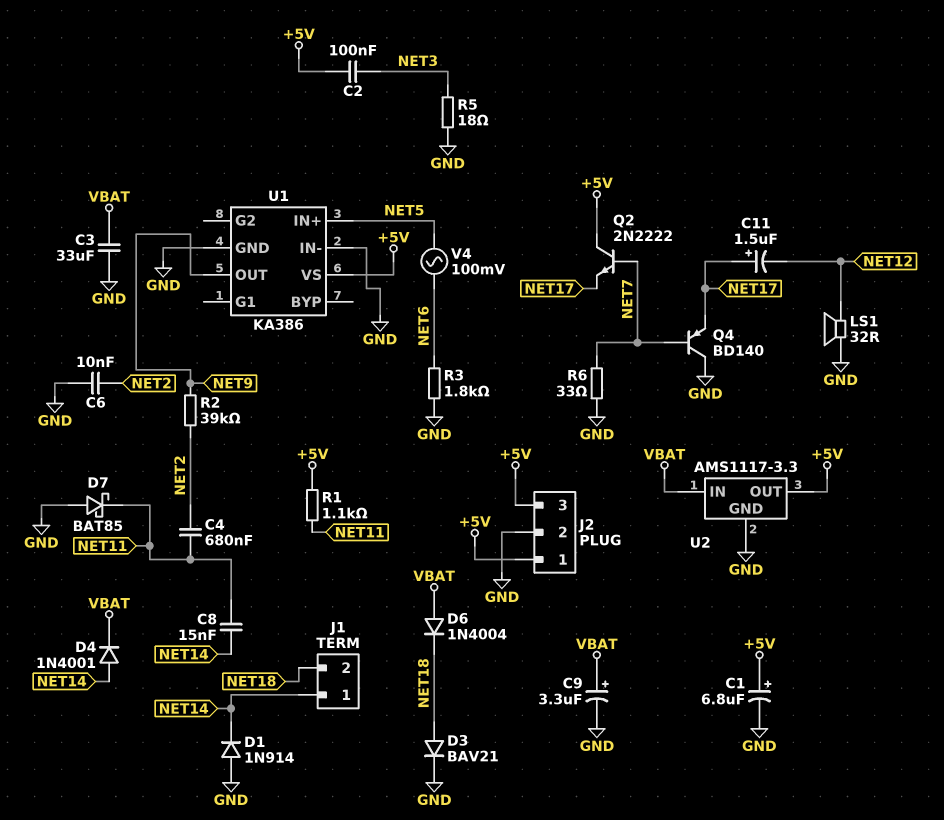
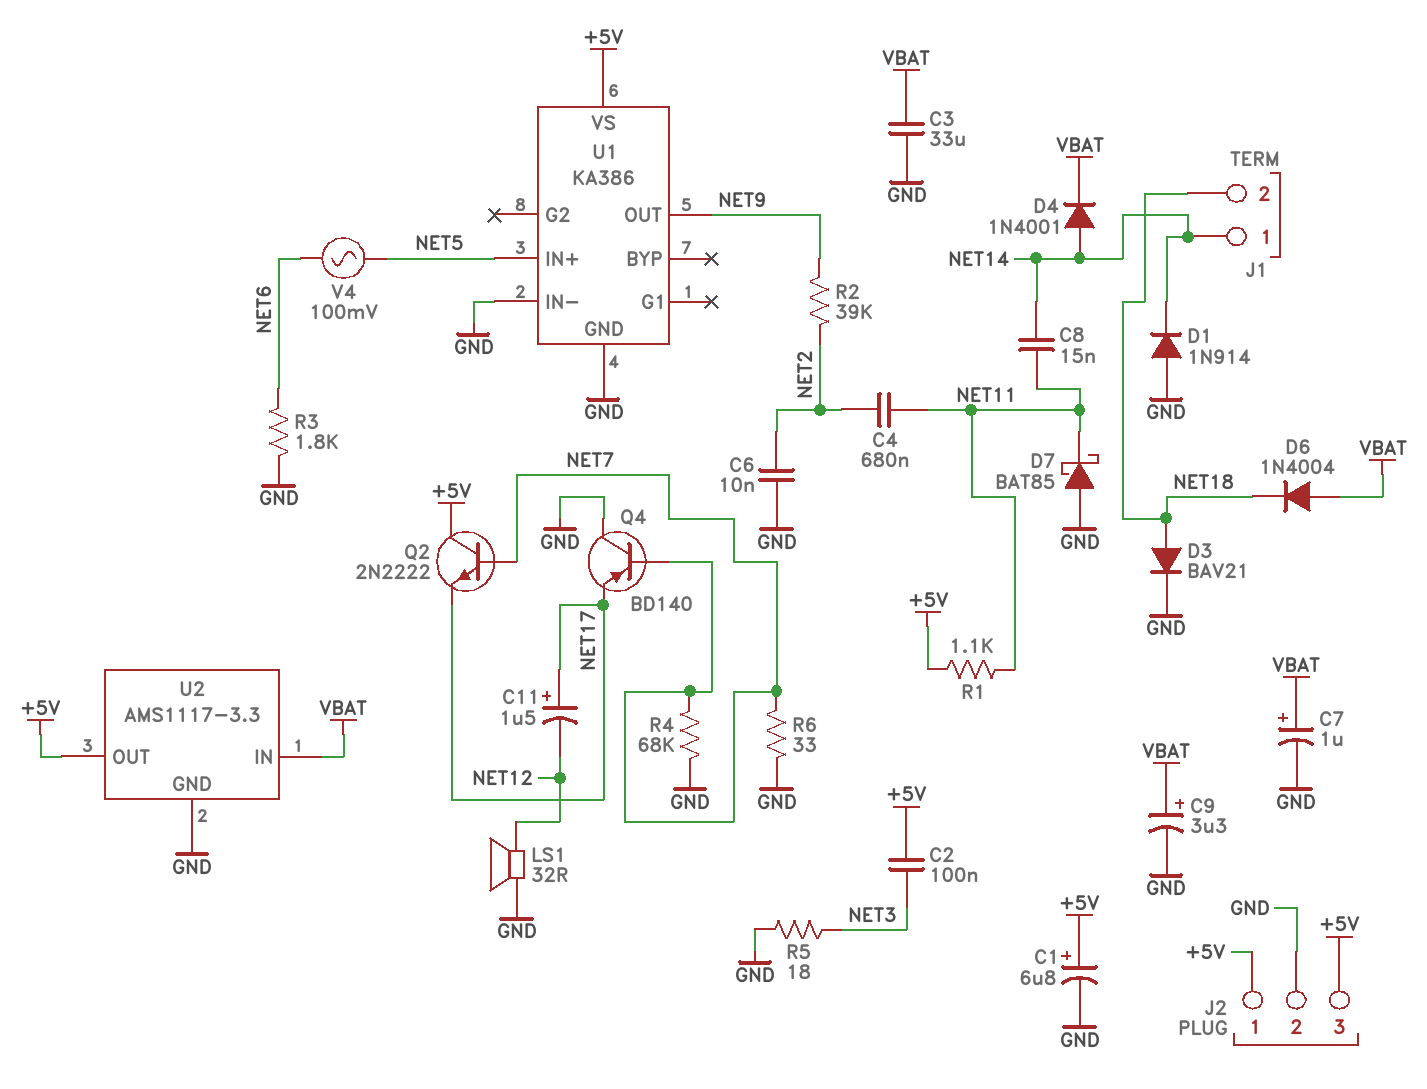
C7: none -> 1uF (plus VBAT, minus GND)
R4: none -> 68k (GND, NET7)

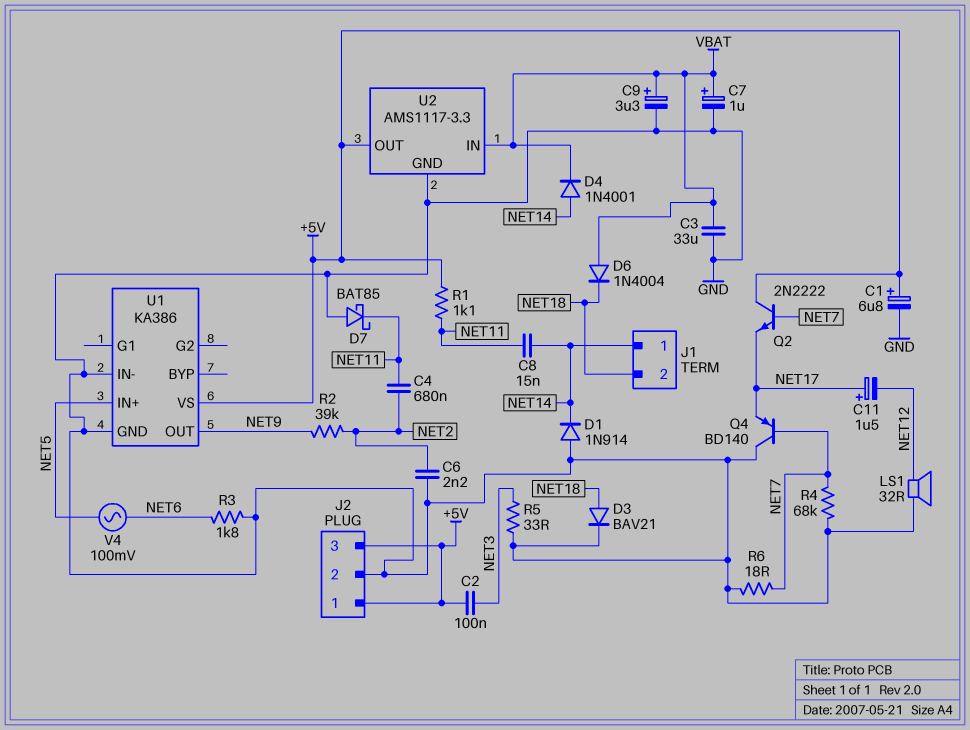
C6: 10nF (GND, NET2) -> 2.2nF (GND, NET2)
R5: 18 (GND, NET3) -> 33 (GND, NET3)
R6: 33 (GND, NET7) -> 18 (GND, NET7)

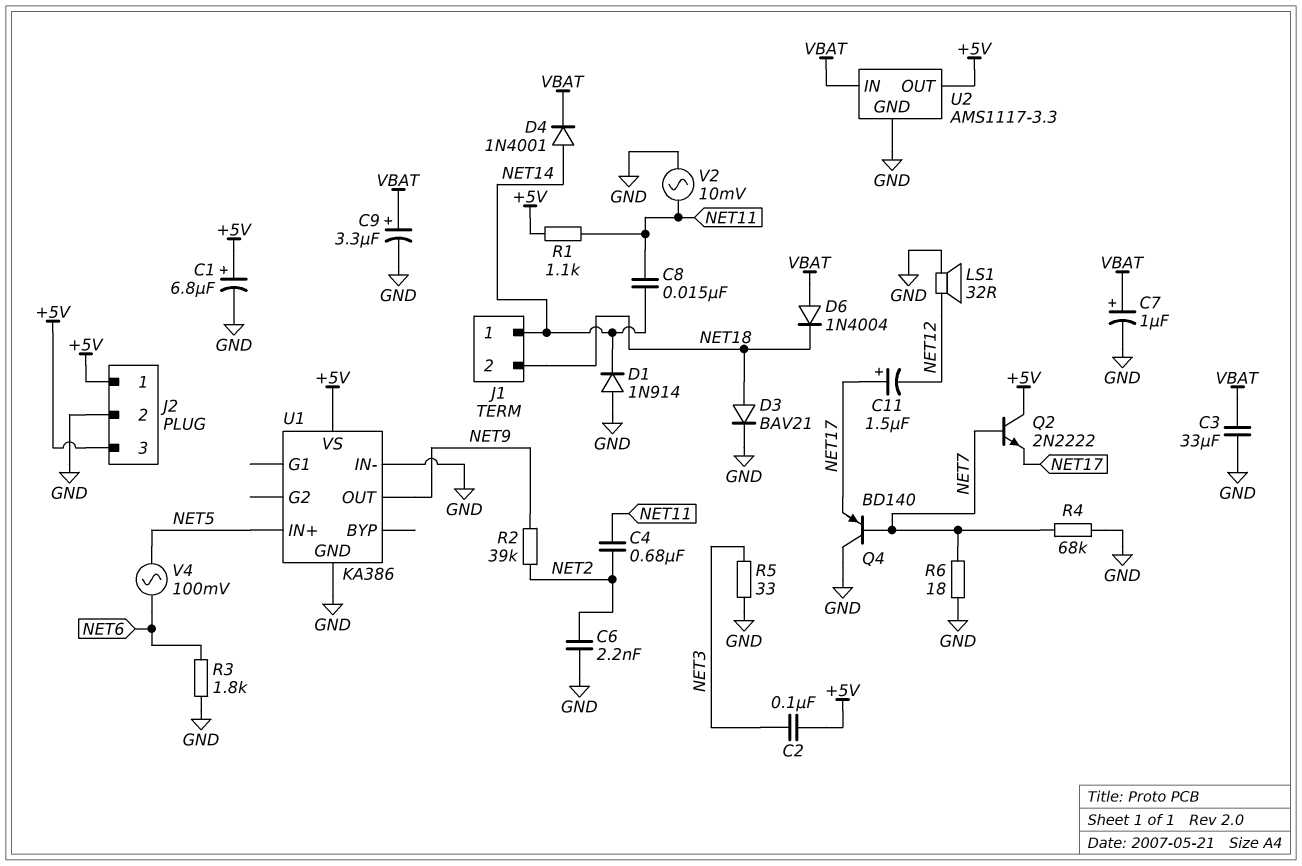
D7: schottky BAT85 (A GND, K NET11) -> none
V2: none -> AC 10mV (GND, NET11)

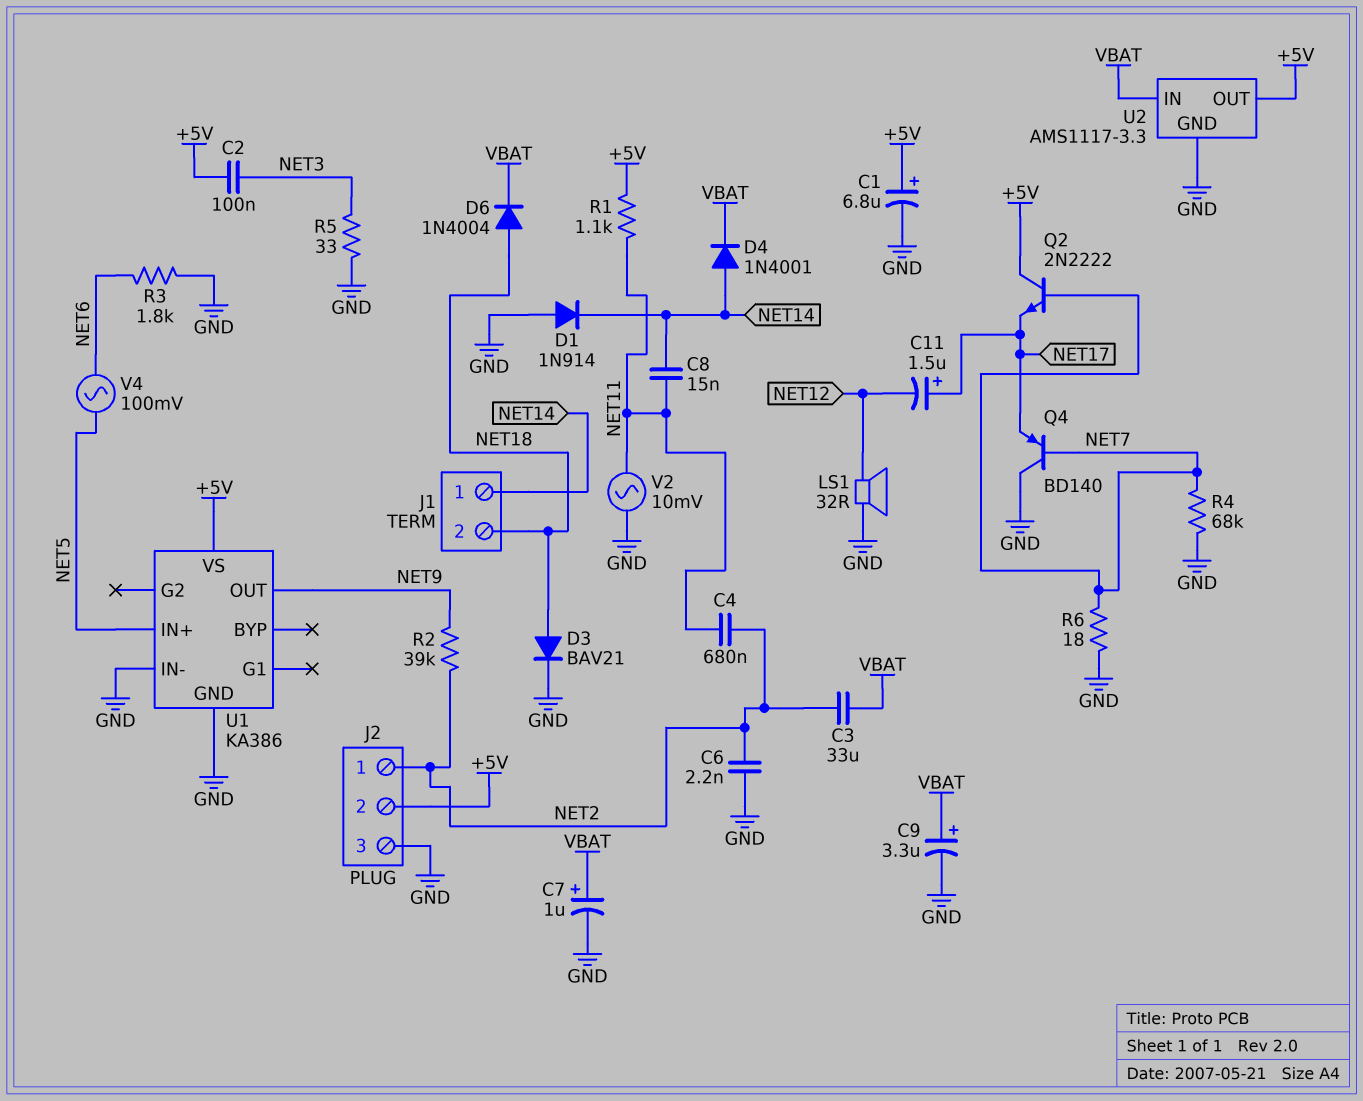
C3: 33uF (GND, VBAT) -> 33uF (NET2, VBAT)
D6: diode 1N4004 (A VBAT, K NET18) -> diode 1N4004 (A NET18, K VBAT)
J2 pin 1: +5V -> NET2
J2 pin 2: GND -> +5V
J2 pin 3: +5V -> GND

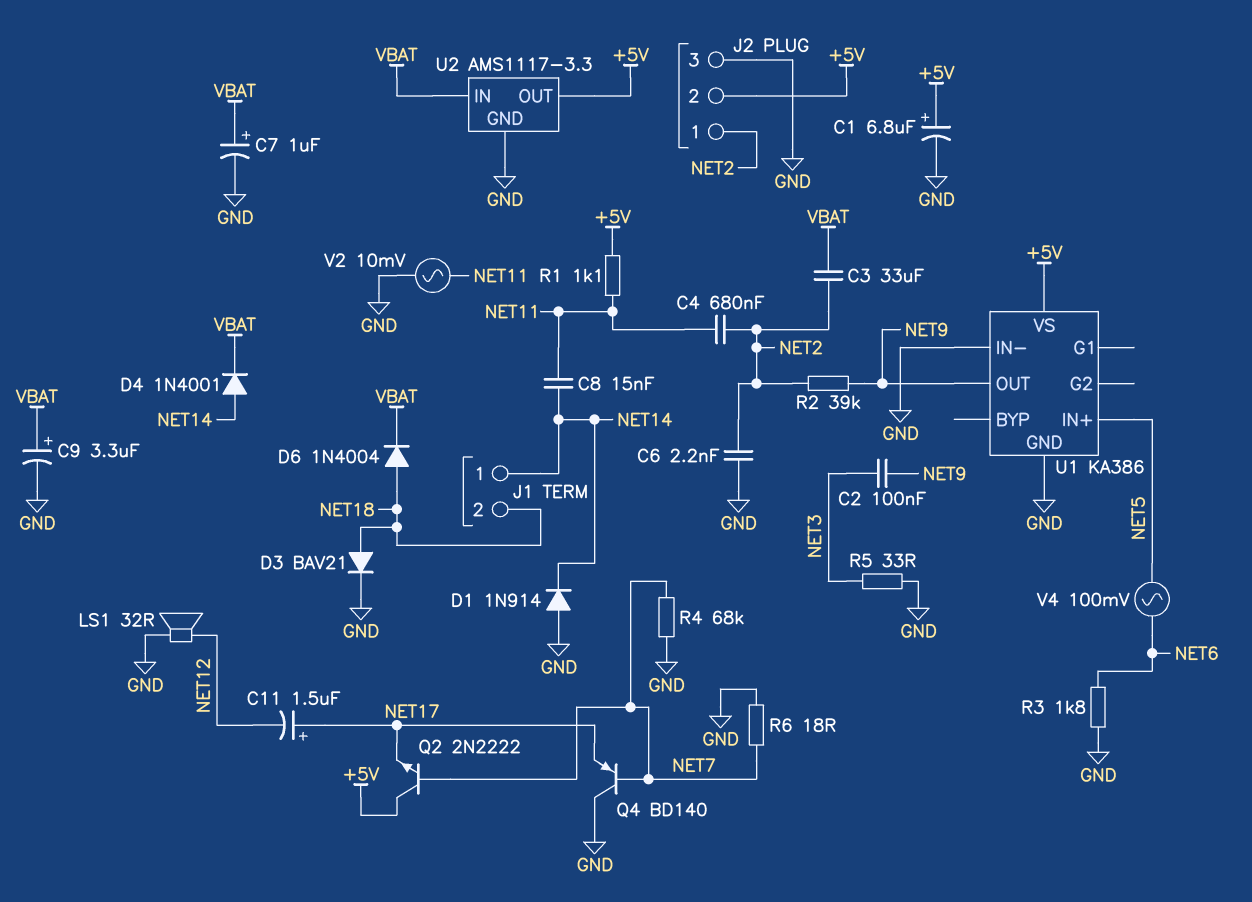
C2: 100nF (+5V, NET3) -> 100nF (NET3, NET9)

